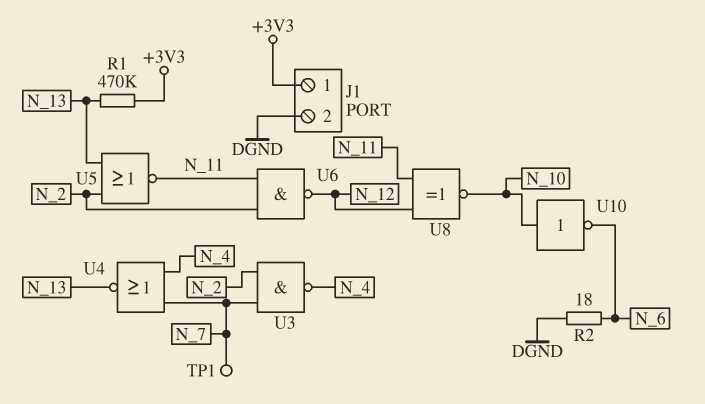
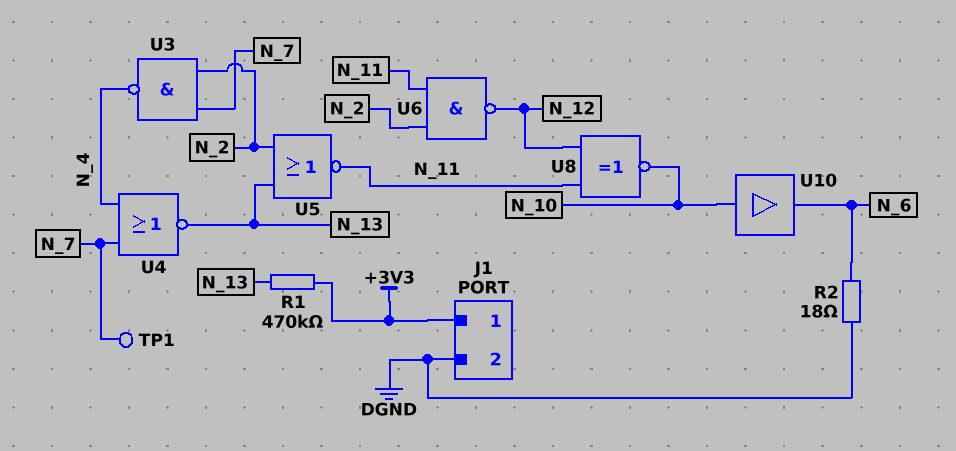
U10: NOT (in N_10, out N_6) -> buffer (in N_10, out N_6)

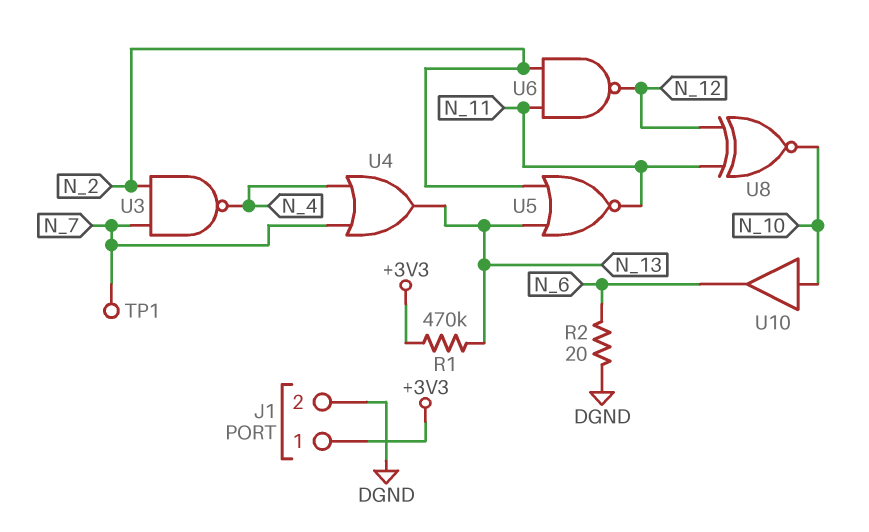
R2: 18 (DGND, N_6) -> 20 (DGND, N_6)
U4: NOR (in N_4, in N_7, out N_13) -> OR (in N_4, in N_7, out N_13)

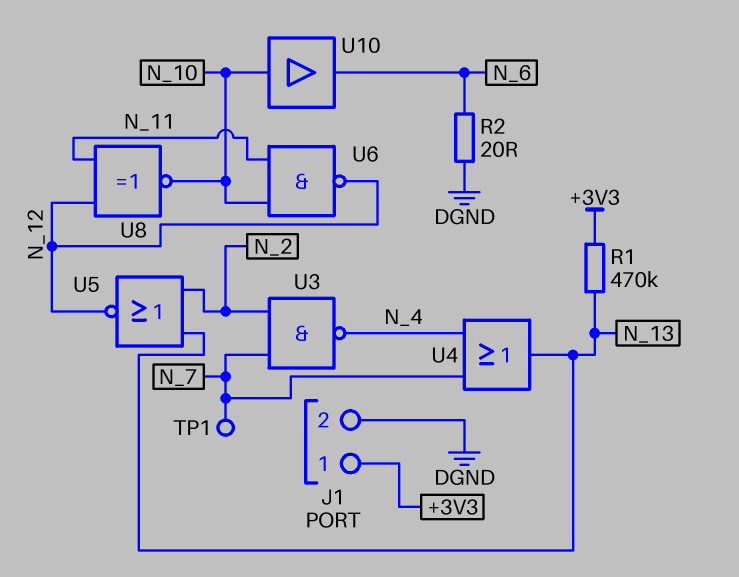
U5: NOR (in N_2, in N_13, out N_11) -> NOR (in N_2, in N_13, out N_12)
U6: NAND (in N_2, in N_11, out N_12) -> NAND (in N_10, in N_11, out N_12)

